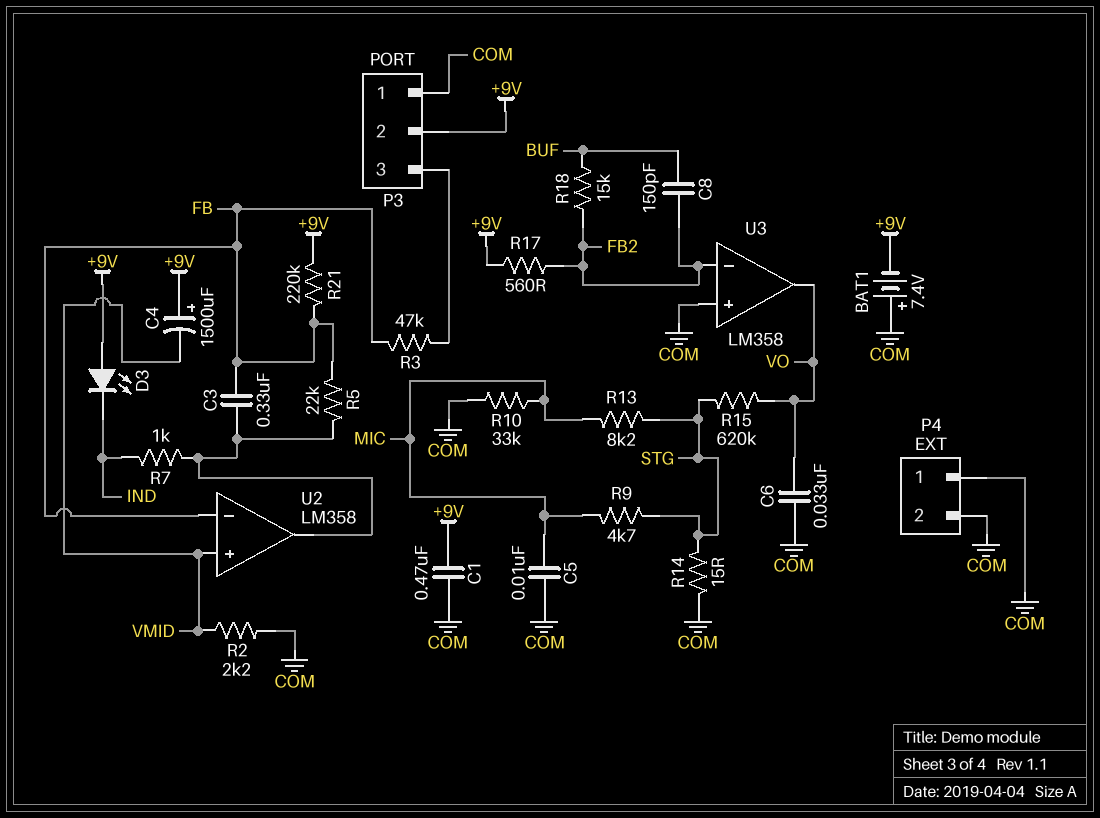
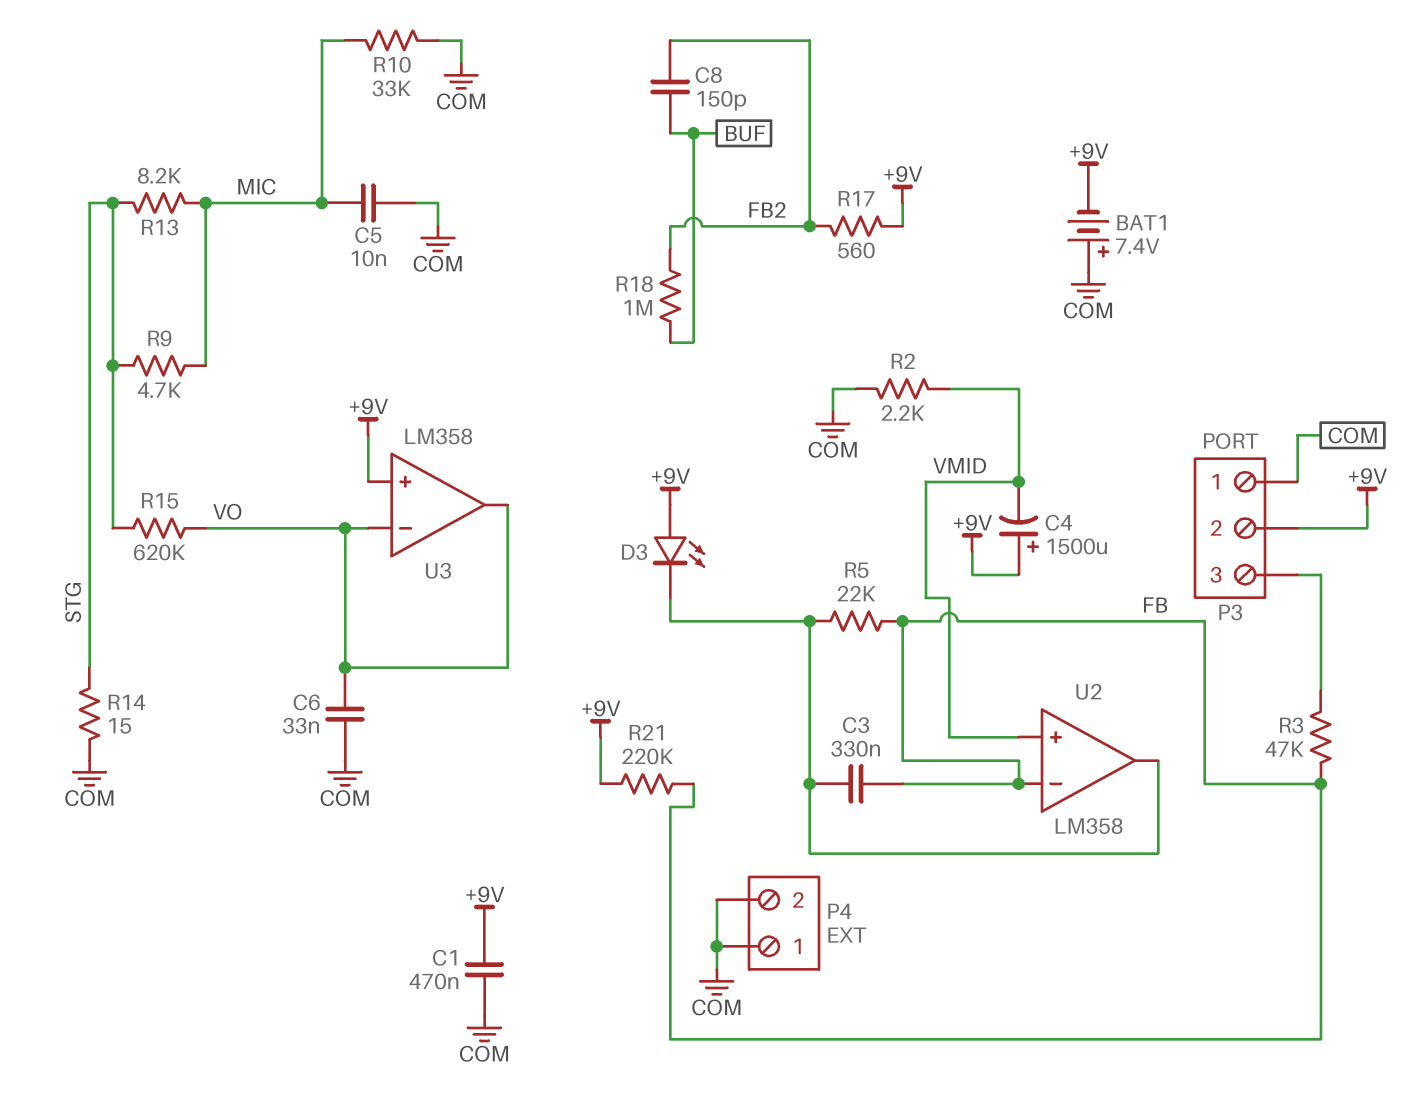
D3: LED (A +9V, K IND) -> LED (A +9V, K U2/out)
R7: 1k (IND, U2/out) -> none
R18: 15k (BUF, FB2) -> 1M (BUF, FB2)
U3 pin in+: COM -> +9V
U3 pin in-: FB2 -> VO

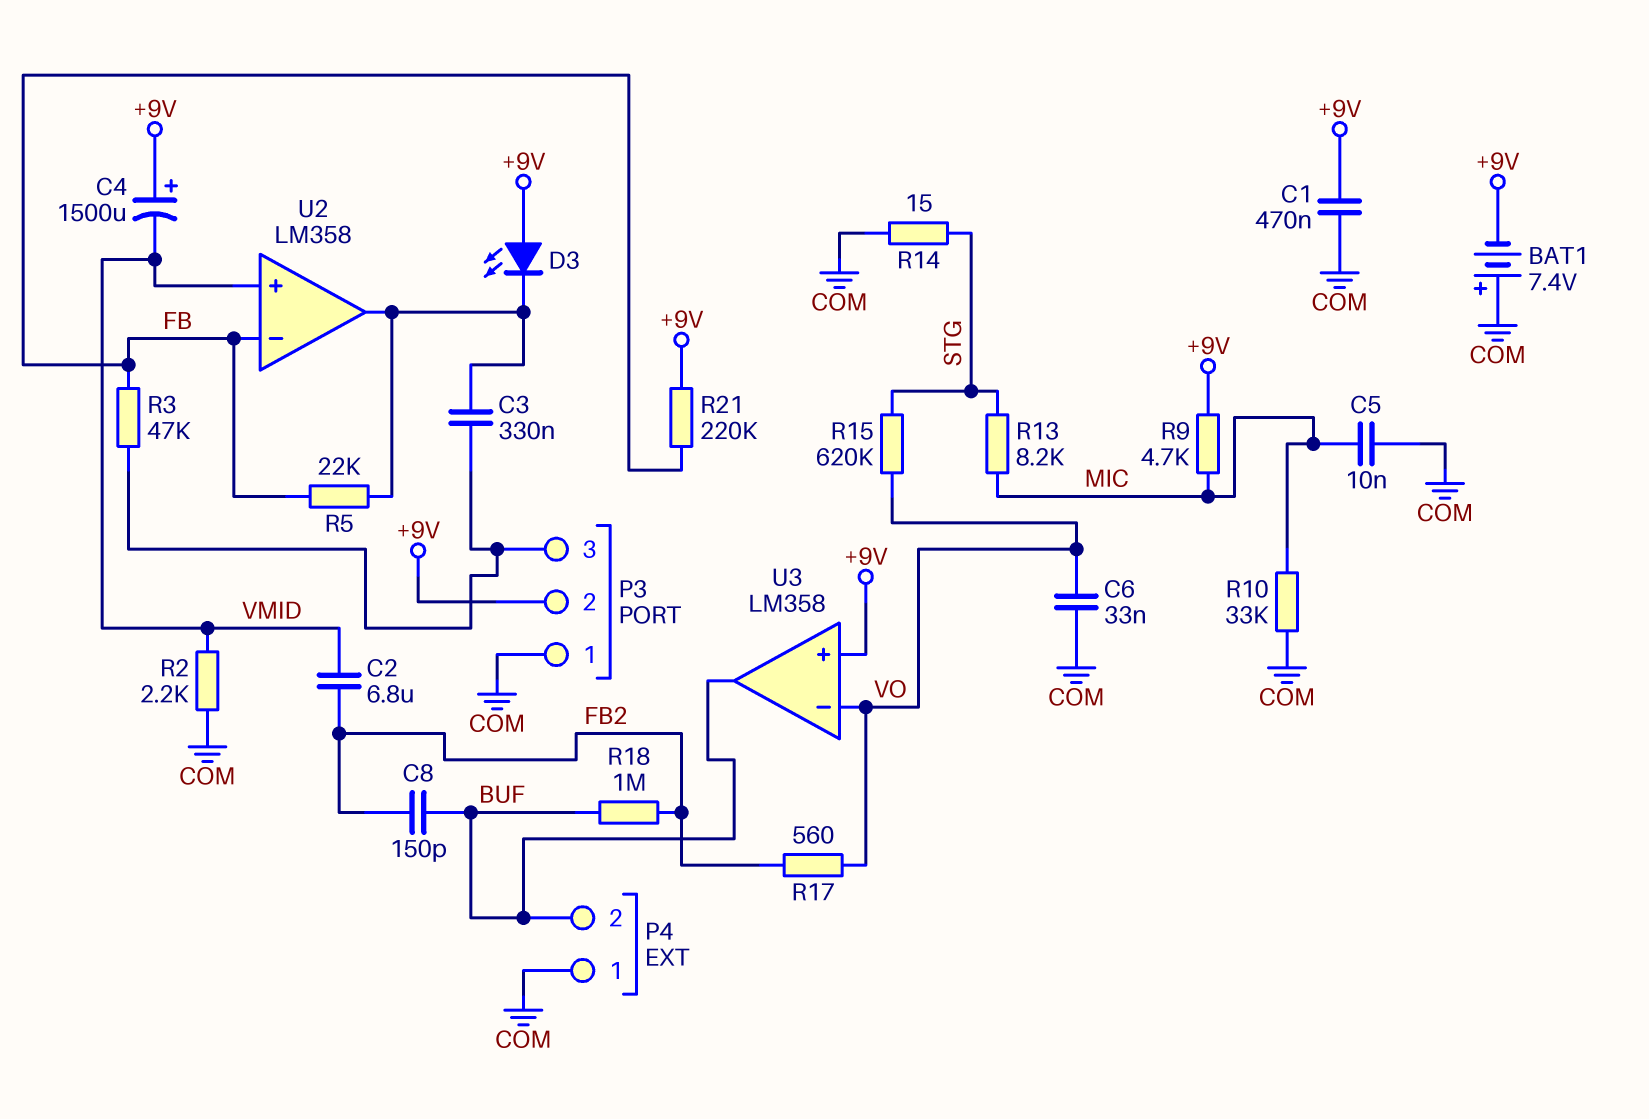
C2: none -> 6.8uF (FB2, VMID)
C3: 330nF (FB, U2/out) -> 330nF (P3/3, U2/out)
P4 pin 2: COM -> BUF
R9: 4.7k (MIC, STG) -> 4.7k (+9V, MIC)
R17: 560 (+9V, FB2) -> 560 (FB2, VO)
U3 pin out: VO -> BUF

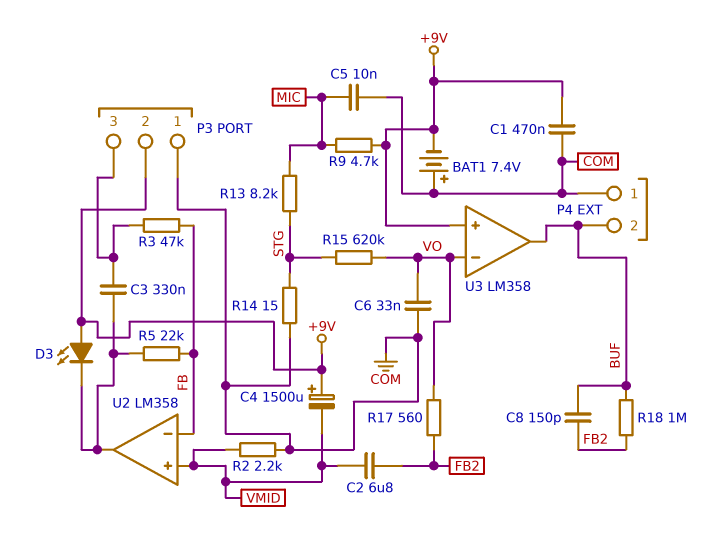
R10: 33k (COM, MIC) -> none
R21: 220k (+9V, FB) -> none

